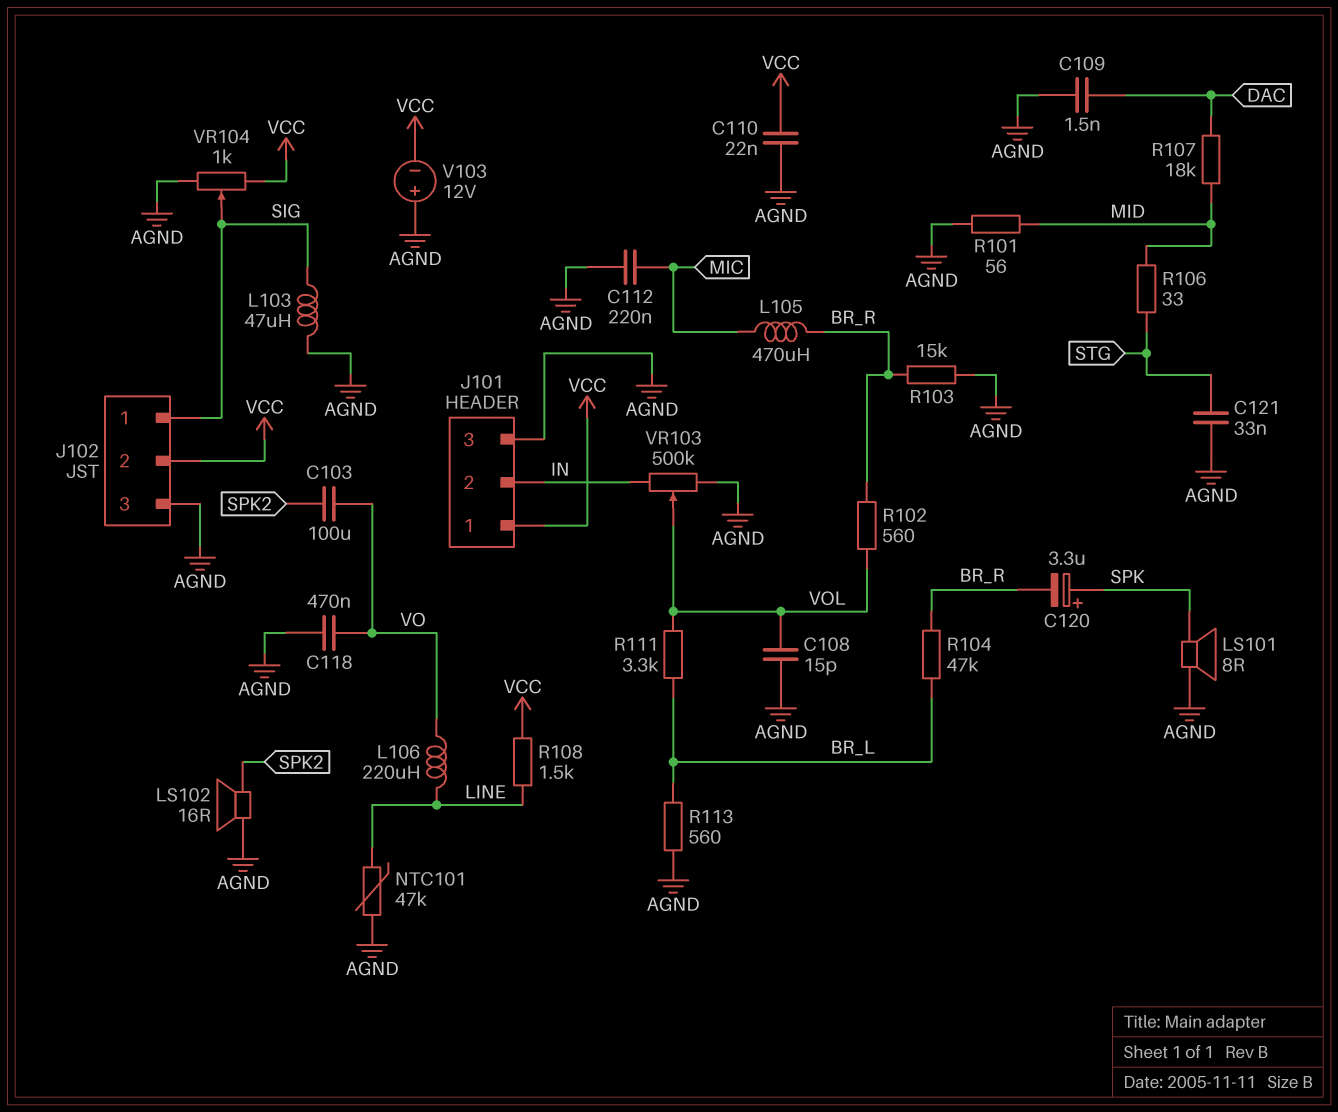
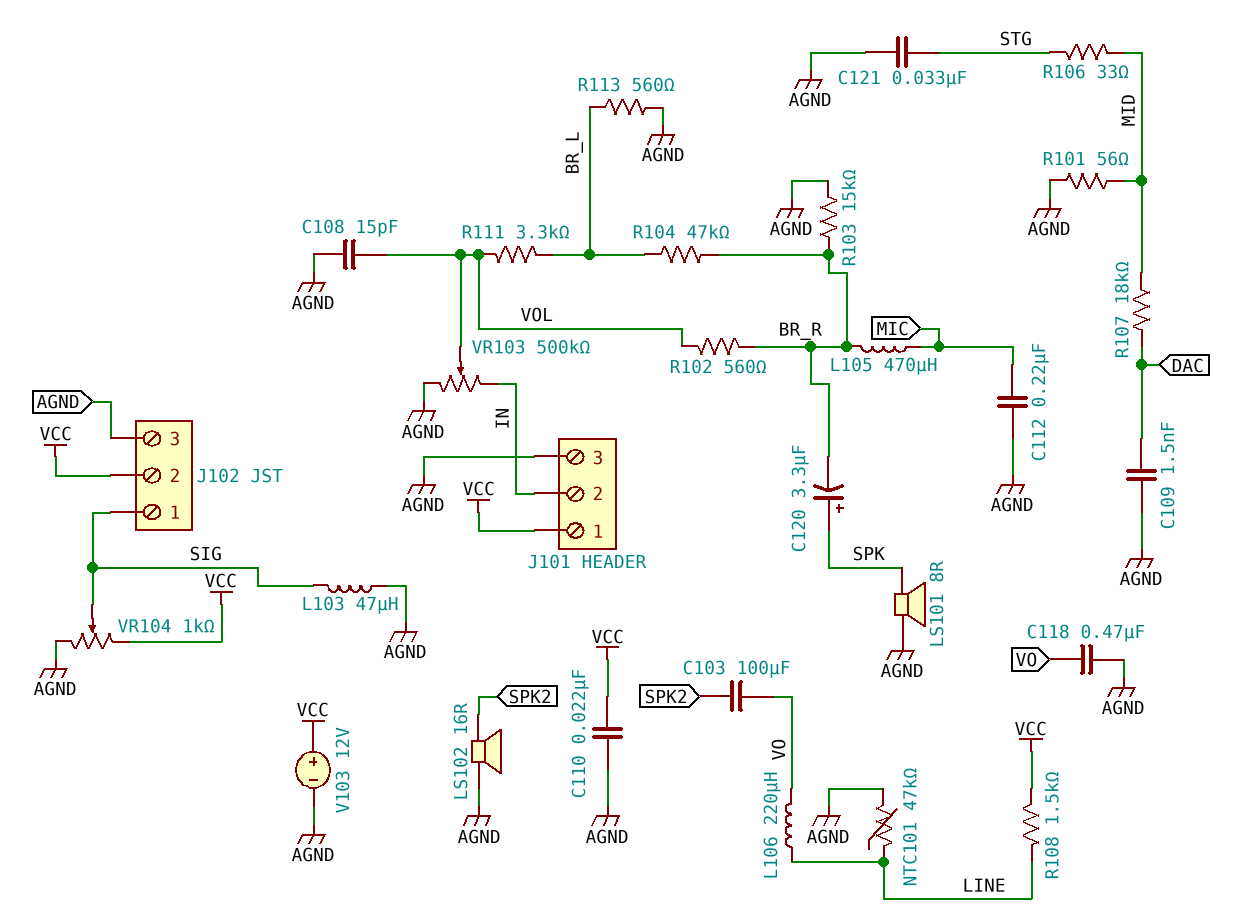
V103: 12V (plus AGND, minus VCC) -> 12V (plus VCC, minus AGND)

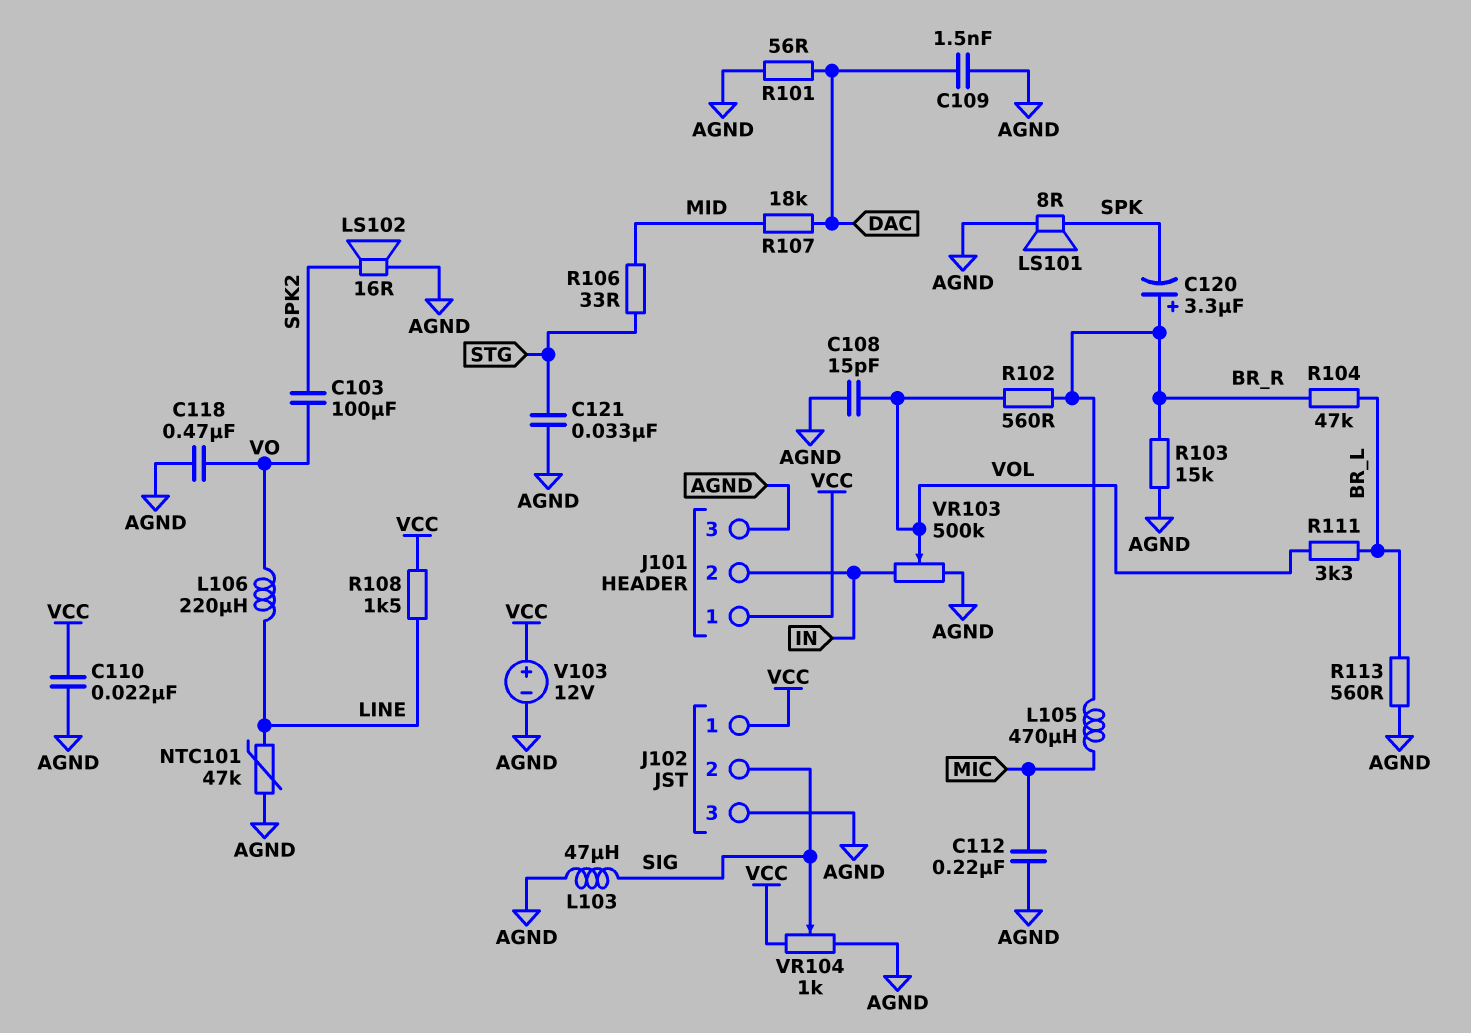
C120: 3.3uF (plus SPK, minus BR_R) -> 3.3uF (plus BR_R, minus SPK)
J102 pin 1: SIG -> VCC
J102 pin 2: VCC -> SIG
R101: 56 (AGND, MID) -> 56 (AGND, DAC)

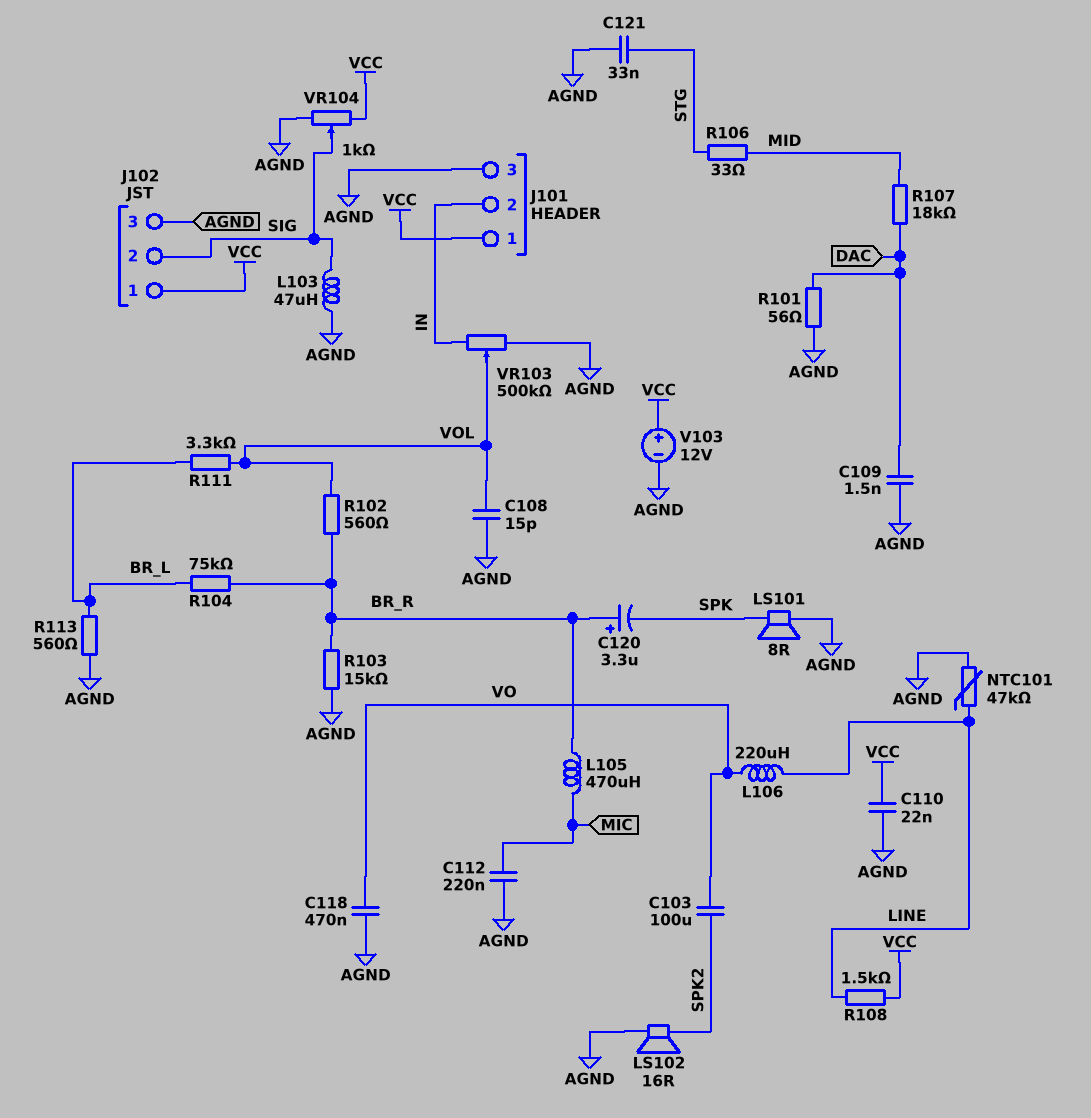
R104: 47k (BR_L, BR_R) -> 75k (BR_L, BR_R)

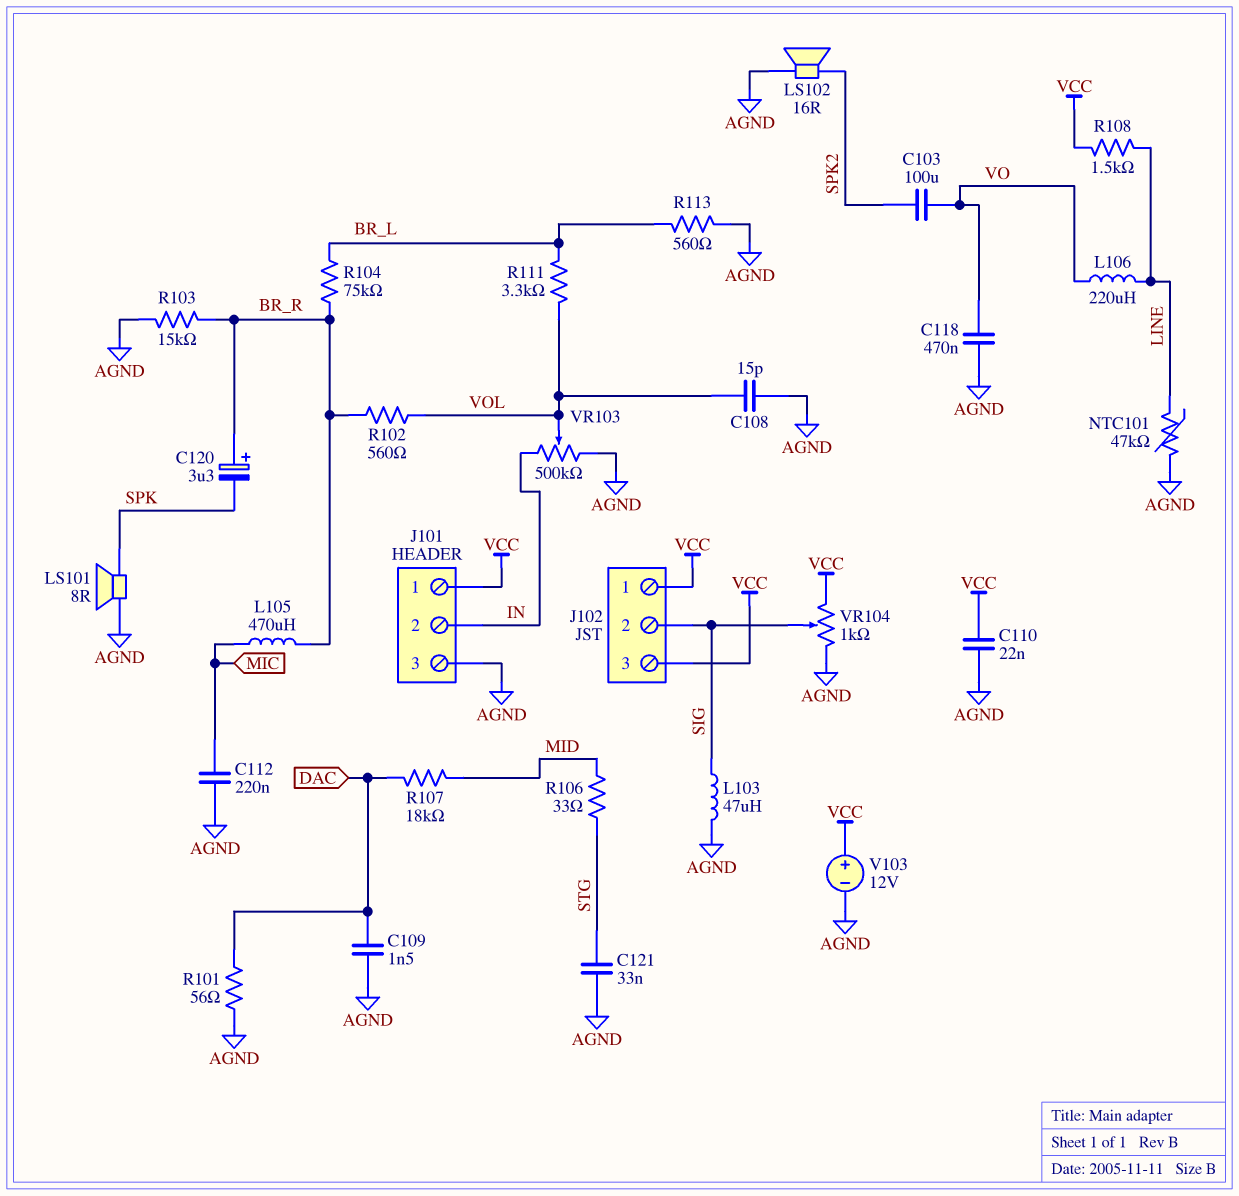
J102 pin 3: AGND -> VCC

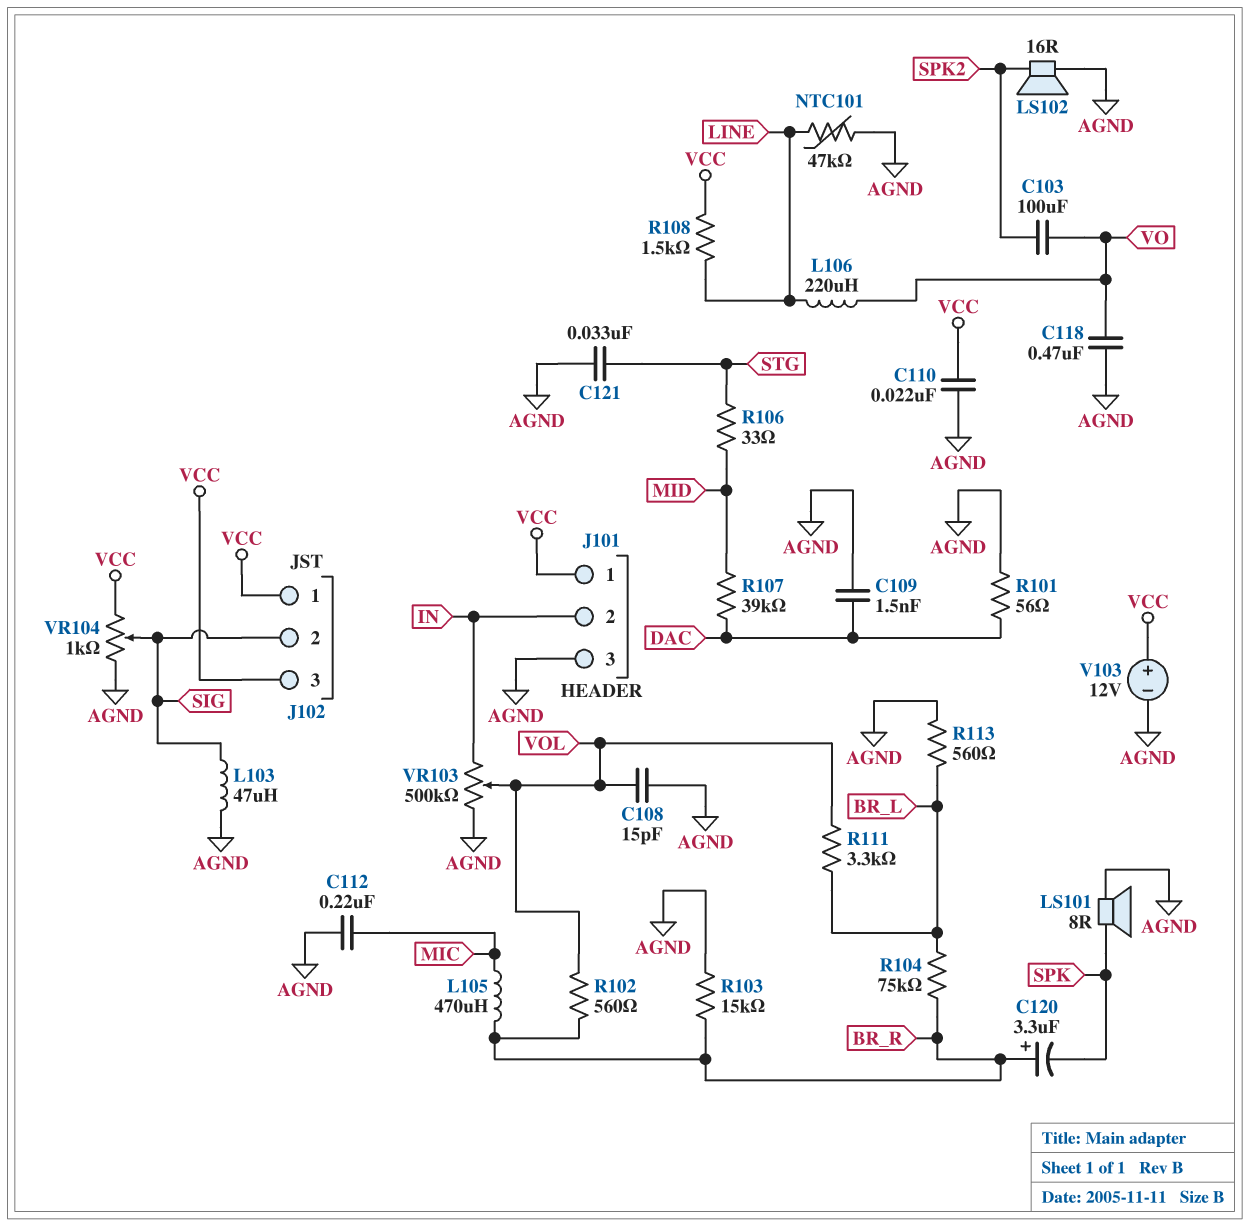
R107: 18k (DAC, MID) -> 39k (DAC, MID)

